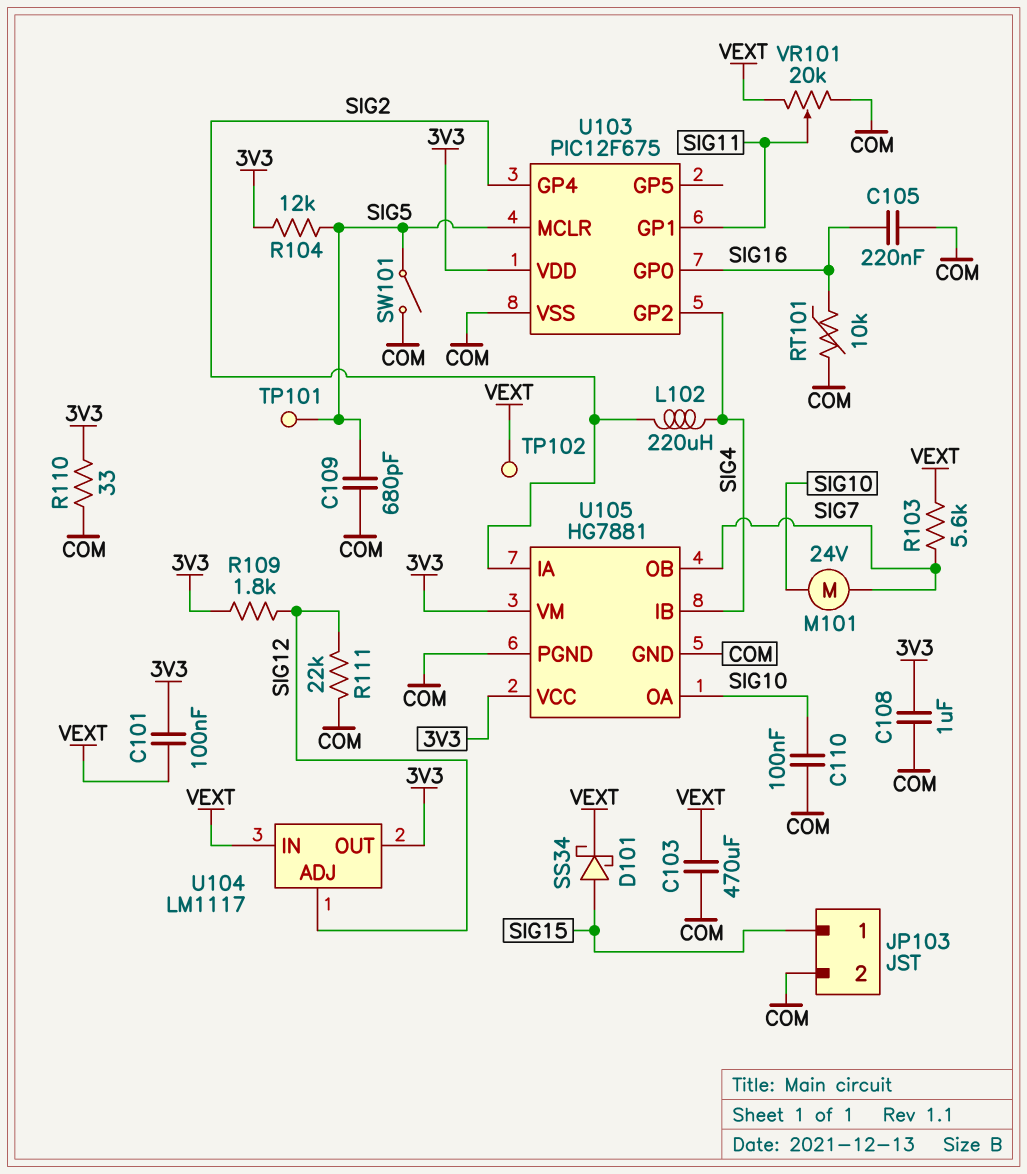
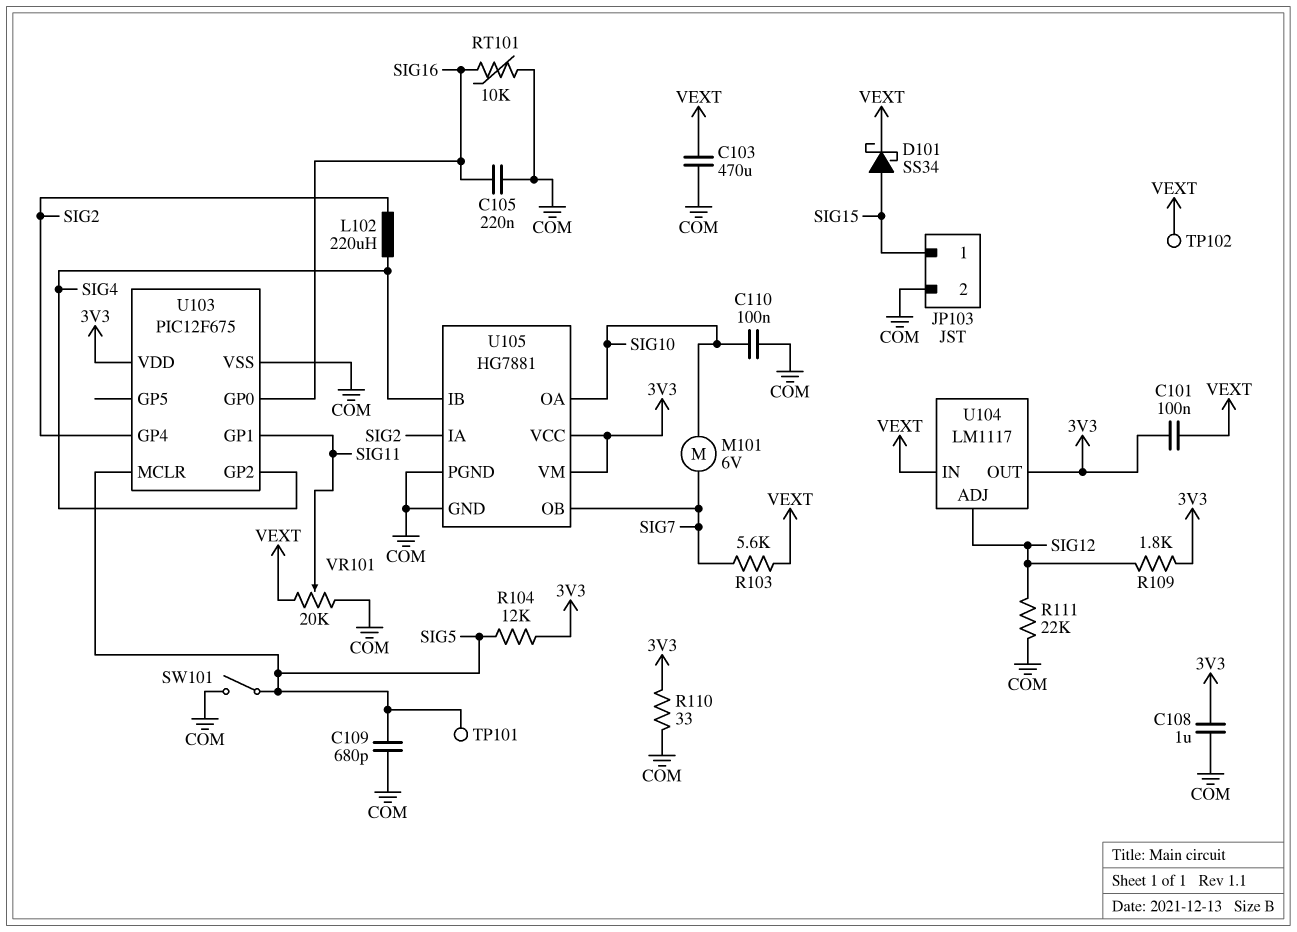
M101: motor 24V (SIG7, SIG10) -> motor 6V (SIG7, SIG10)

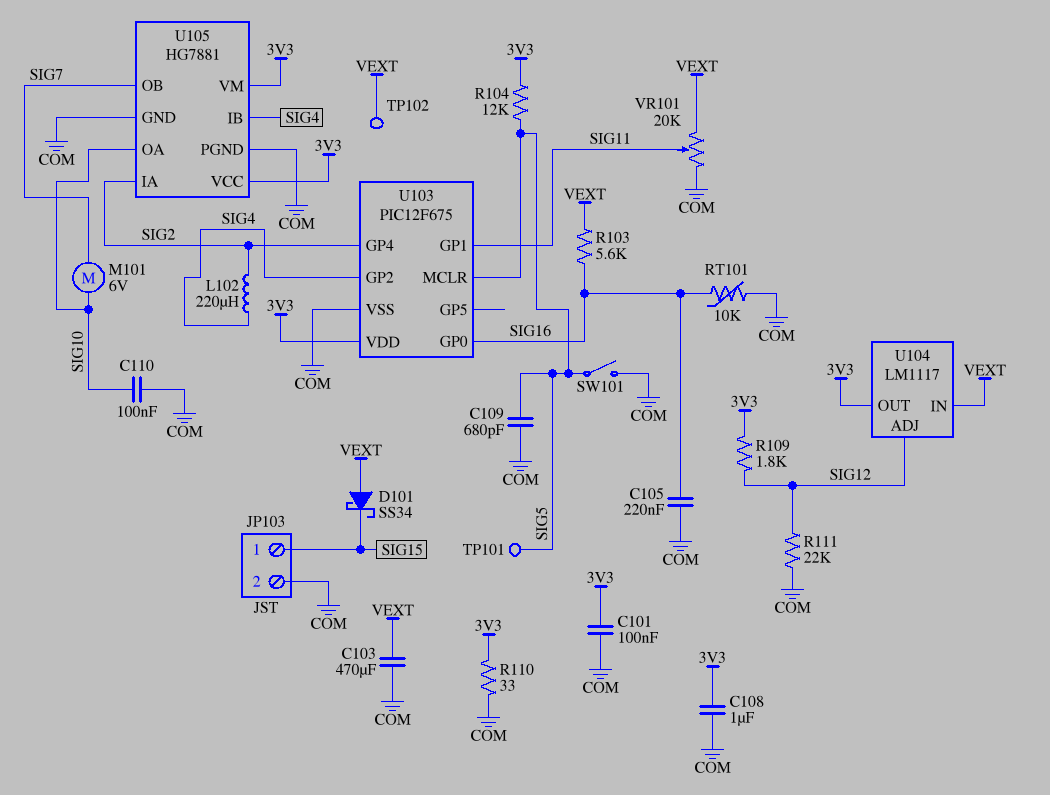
C101: 100nF (3V3, VEXT) -> 100nF (3V3, COM)
D101: schottky SS34 (A SIG15, K VEXT) -> schottky SS34 (A VEXT, K SIG15)
R103: 5.6k (SIG7, VEXT) -> 5.6k (SIG16, VEXT)

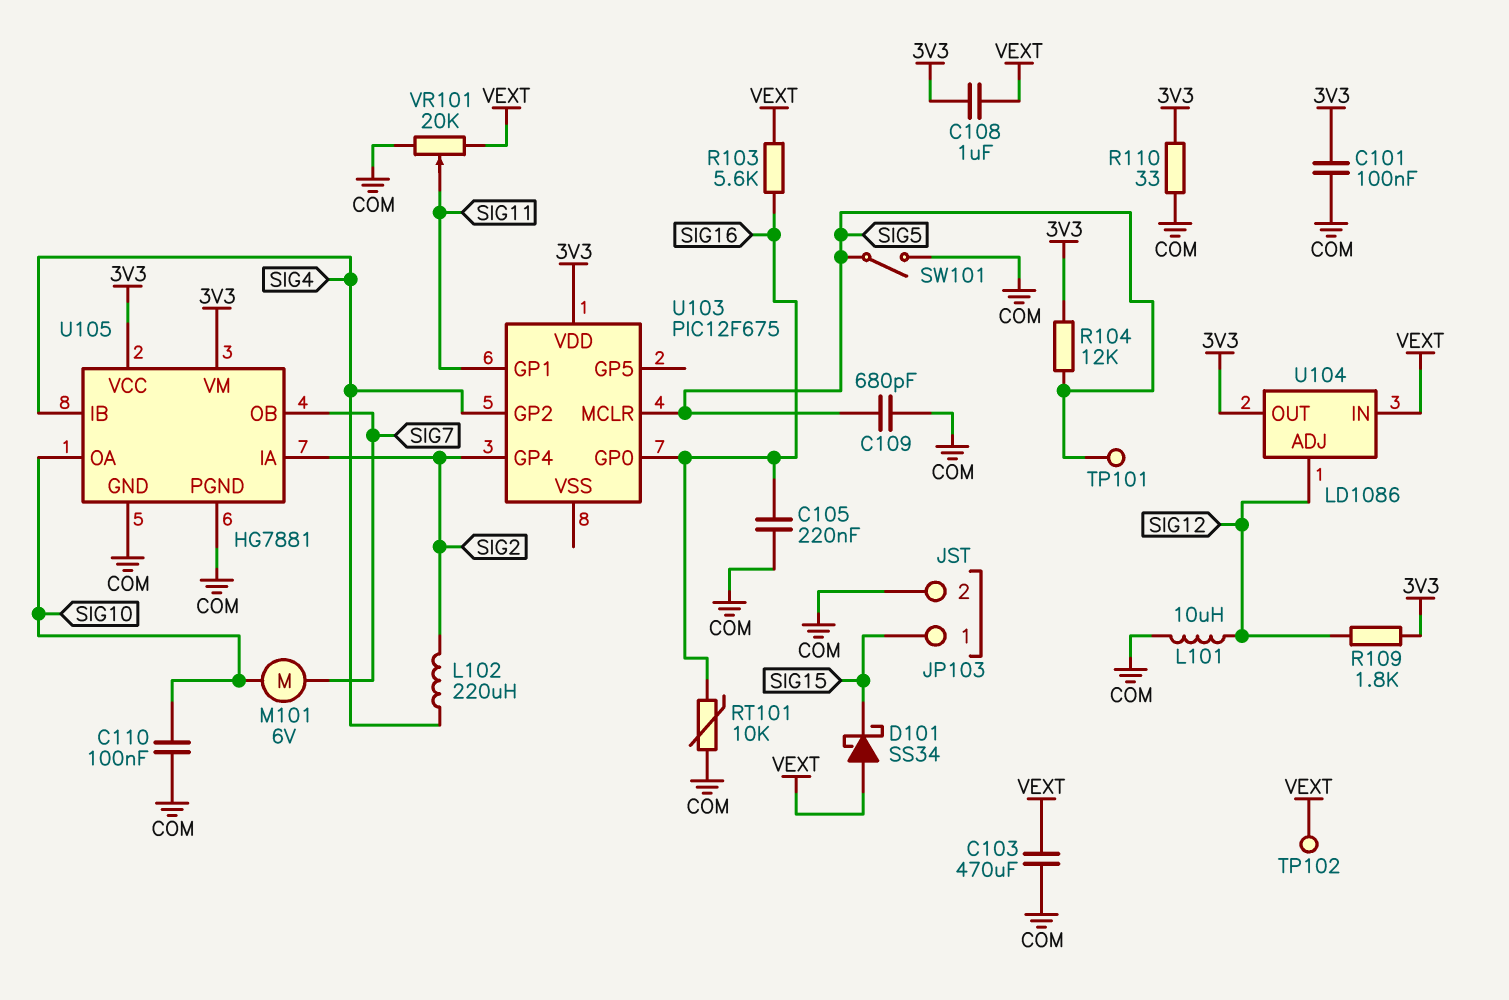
C108: 1uF (3V3, COM) -> 1uF (3V3, VEXT)
L101: none -> 10uH (COM, SIG12)
R111: 22k (COM, SIG12) -> none
U103 pin VSS: COM -> none
U104: LM1117 -> LD1086

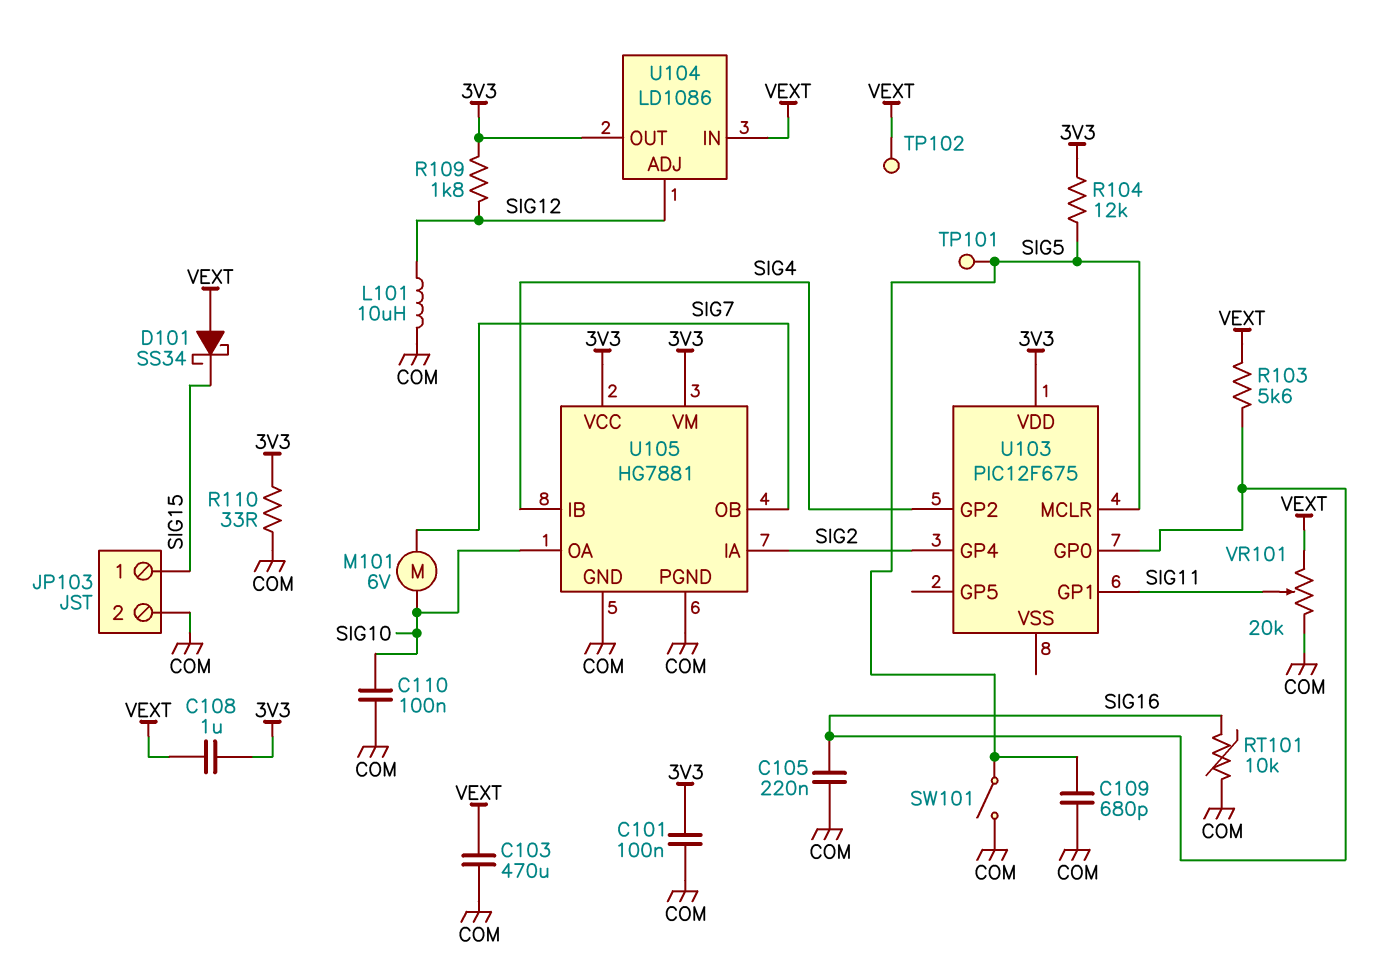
L102: 220uH (SIG2, SIG4) -> none

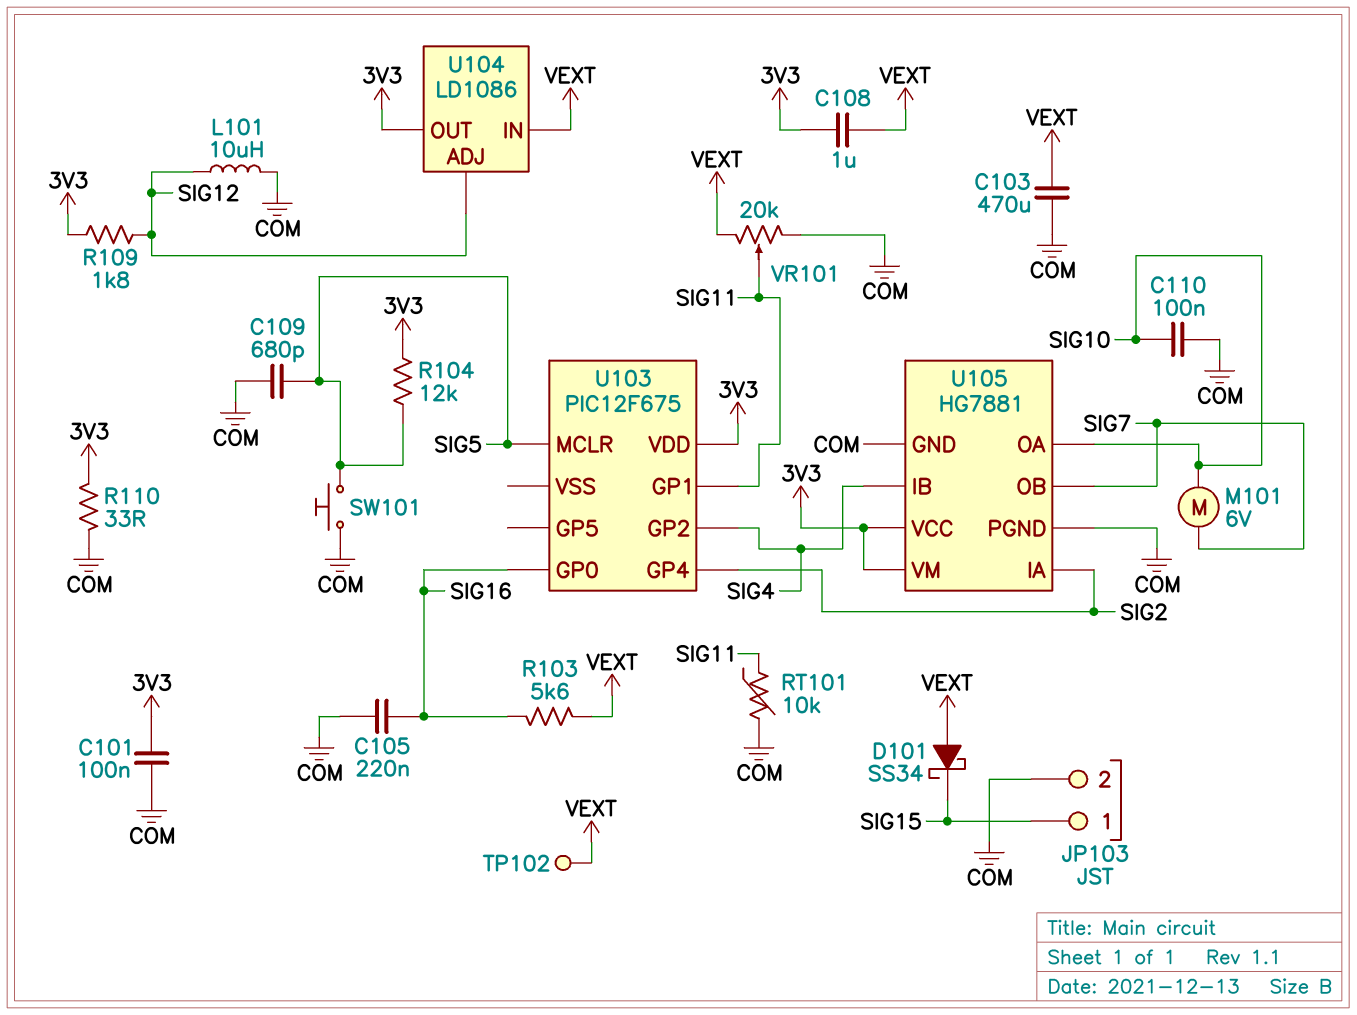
RT101: 10k (COM, SIG16) -> 10k (COM, SIG11)
SW101: switch (COM, SIG5) -> button (COM, SIG5)
TP101: test point (SIG5) -> none

